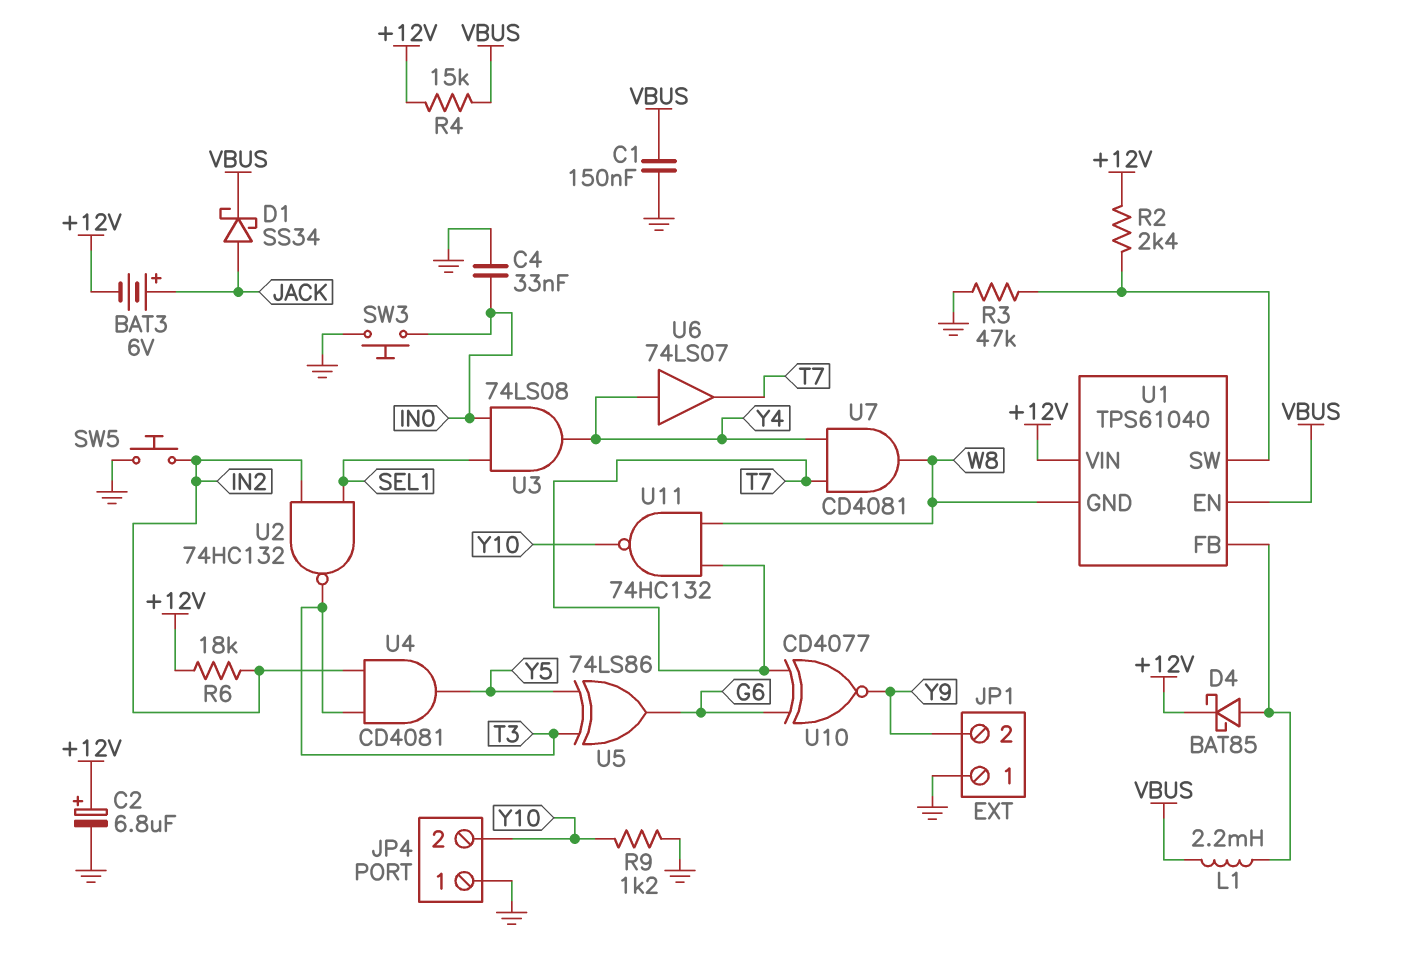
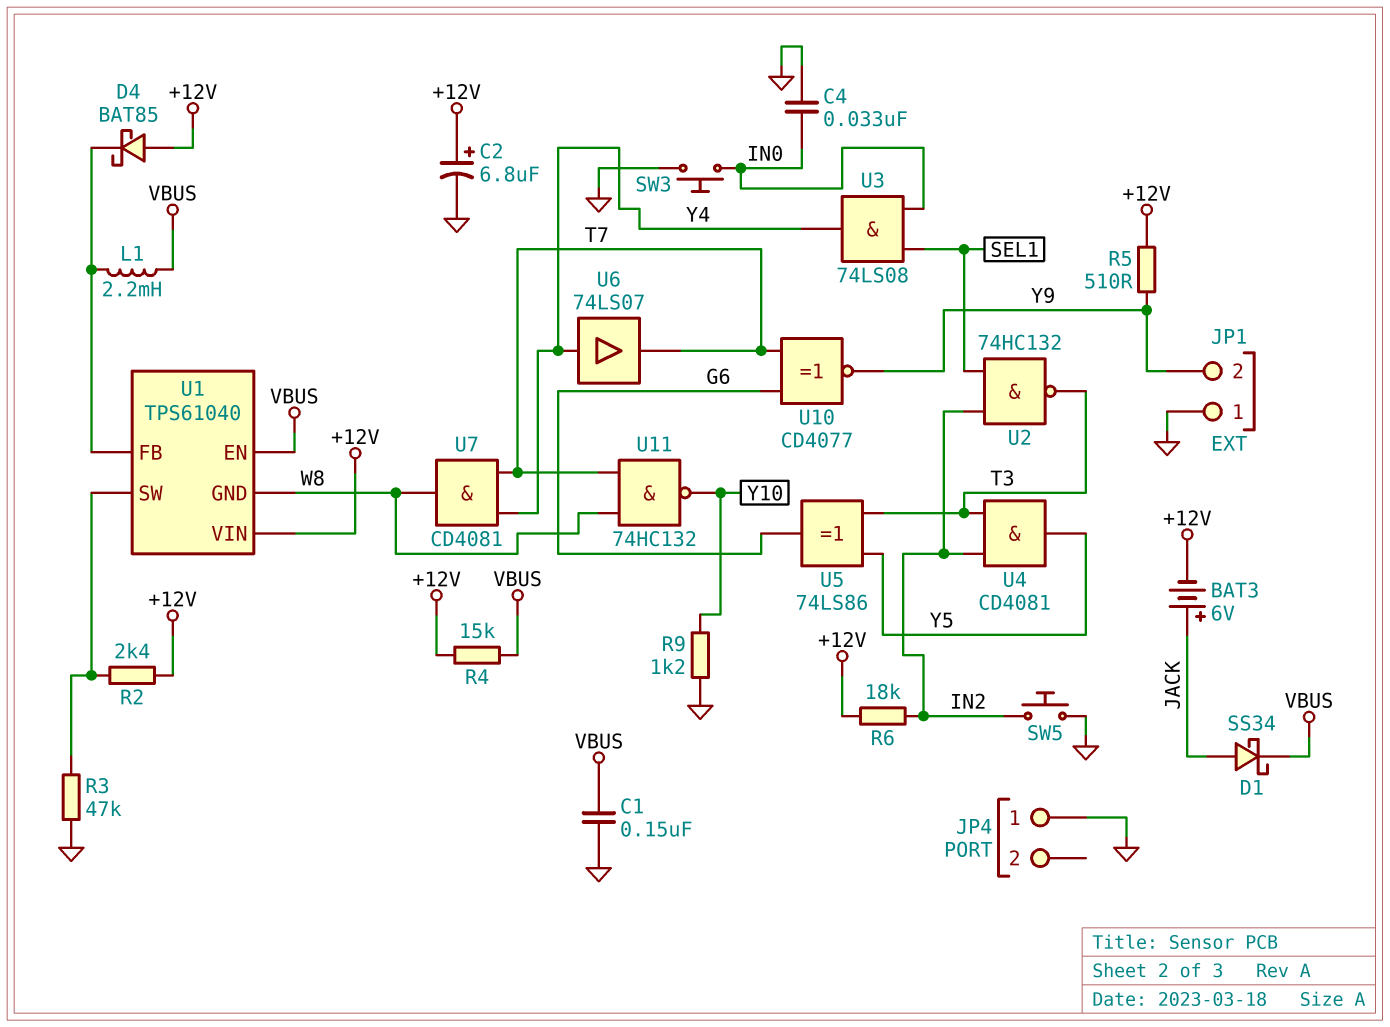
D4: schottky BAT85 (A U1/FB, K +12V) -> schottky BAT85 (A +12V, K U1/FB)
JP4 pin 2: Y10 -> none
R5: none -> 510 (+12V, Y9)

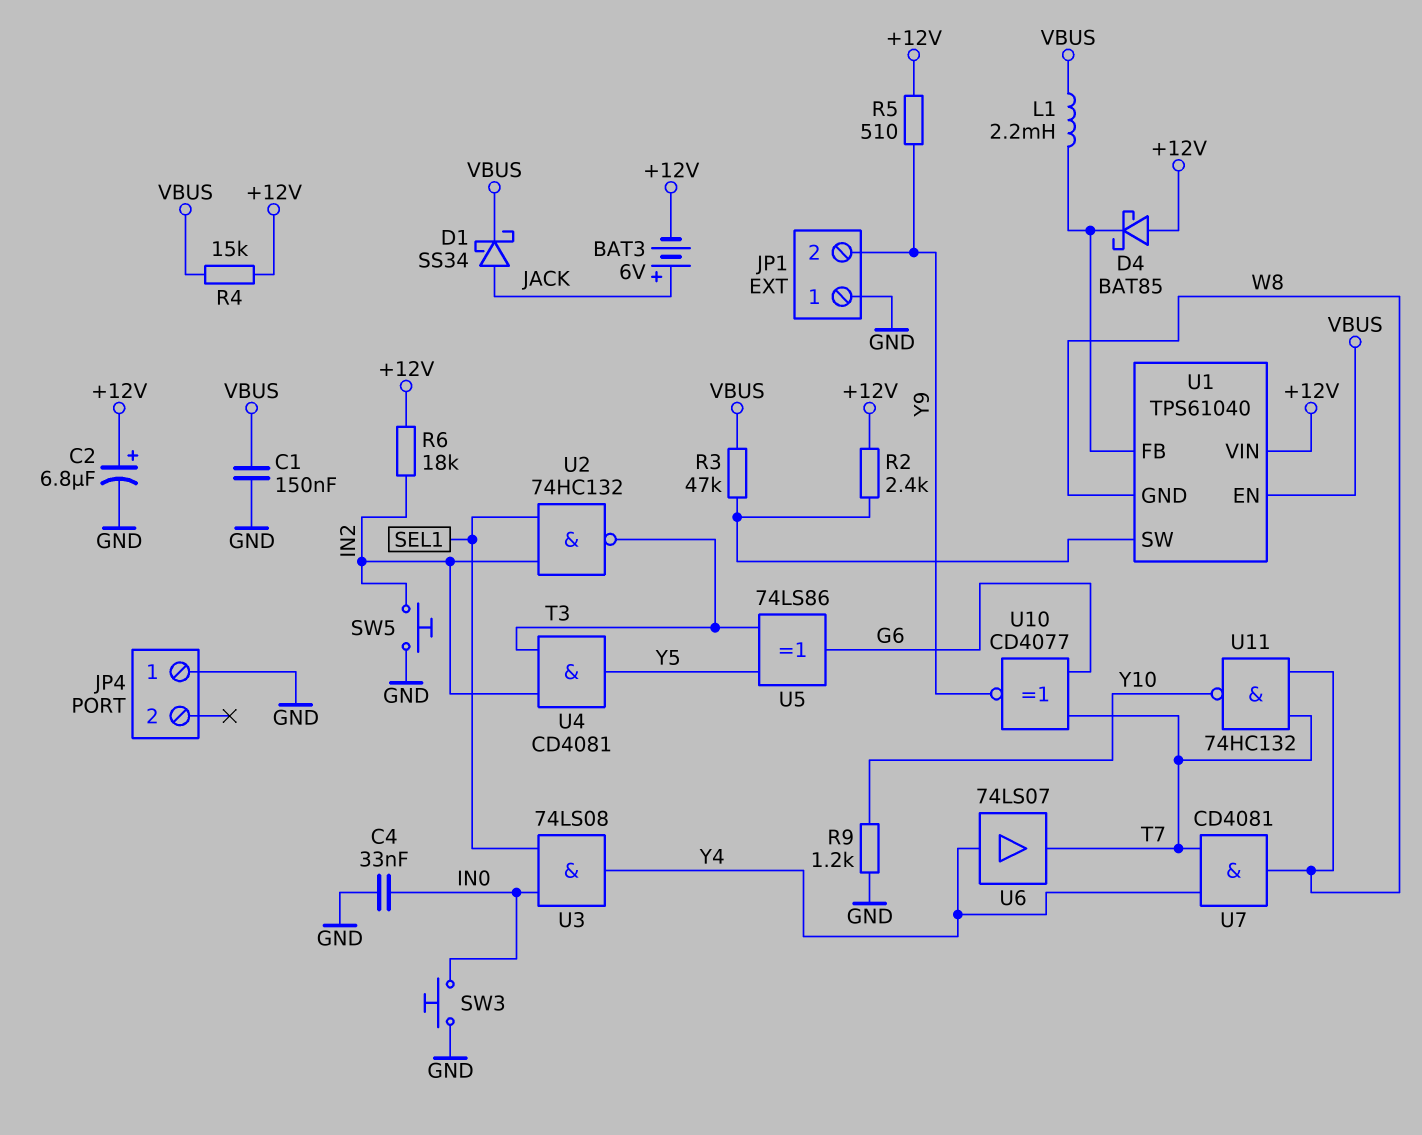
R3: 47k (GND, U1/SW) -> 47k (U1/SW, VBUS)

